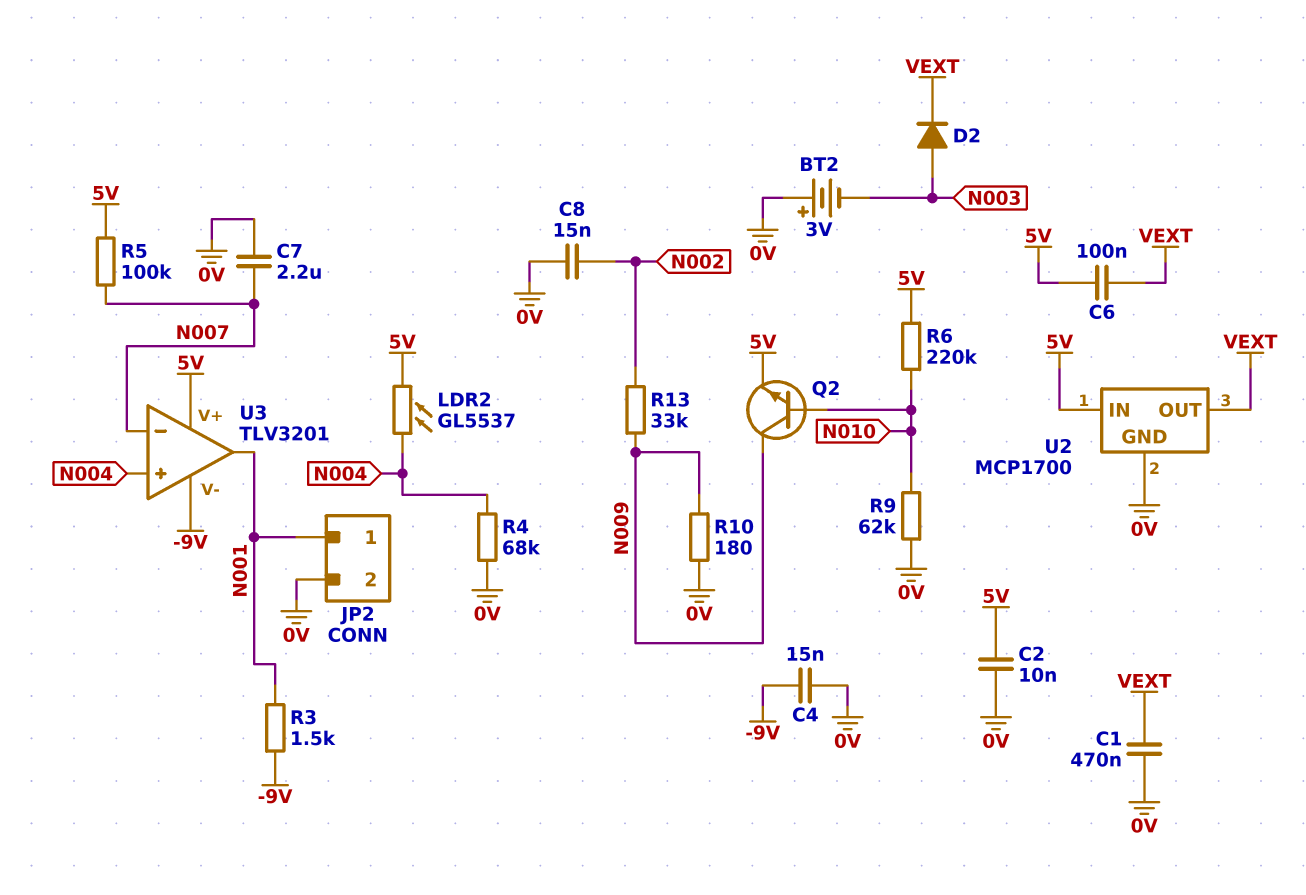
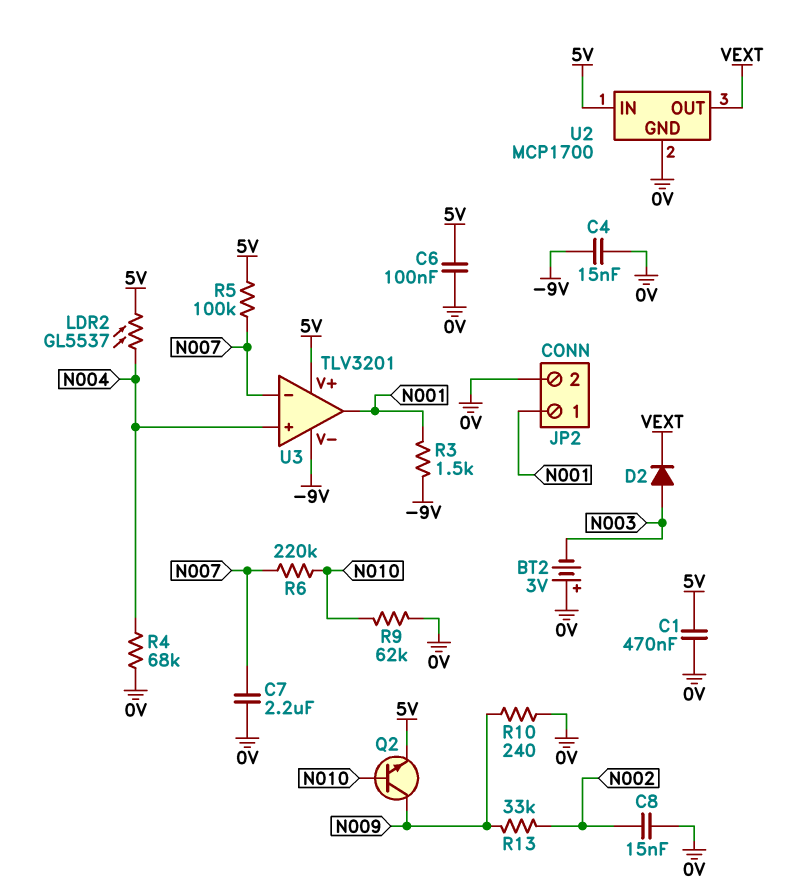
C1: 470nF (0V, VEXT) -> 470nF (0V, 5V)
C2: 10nF (0V, 5V) -> none
C6: 100nF (5V, VEXT) -> 100nF (0V, 5V)
R6: 220k (5V, N010) -> 220k (N007, N010)
R10: 180 (0V, N009) -> 240 (0V, N009)

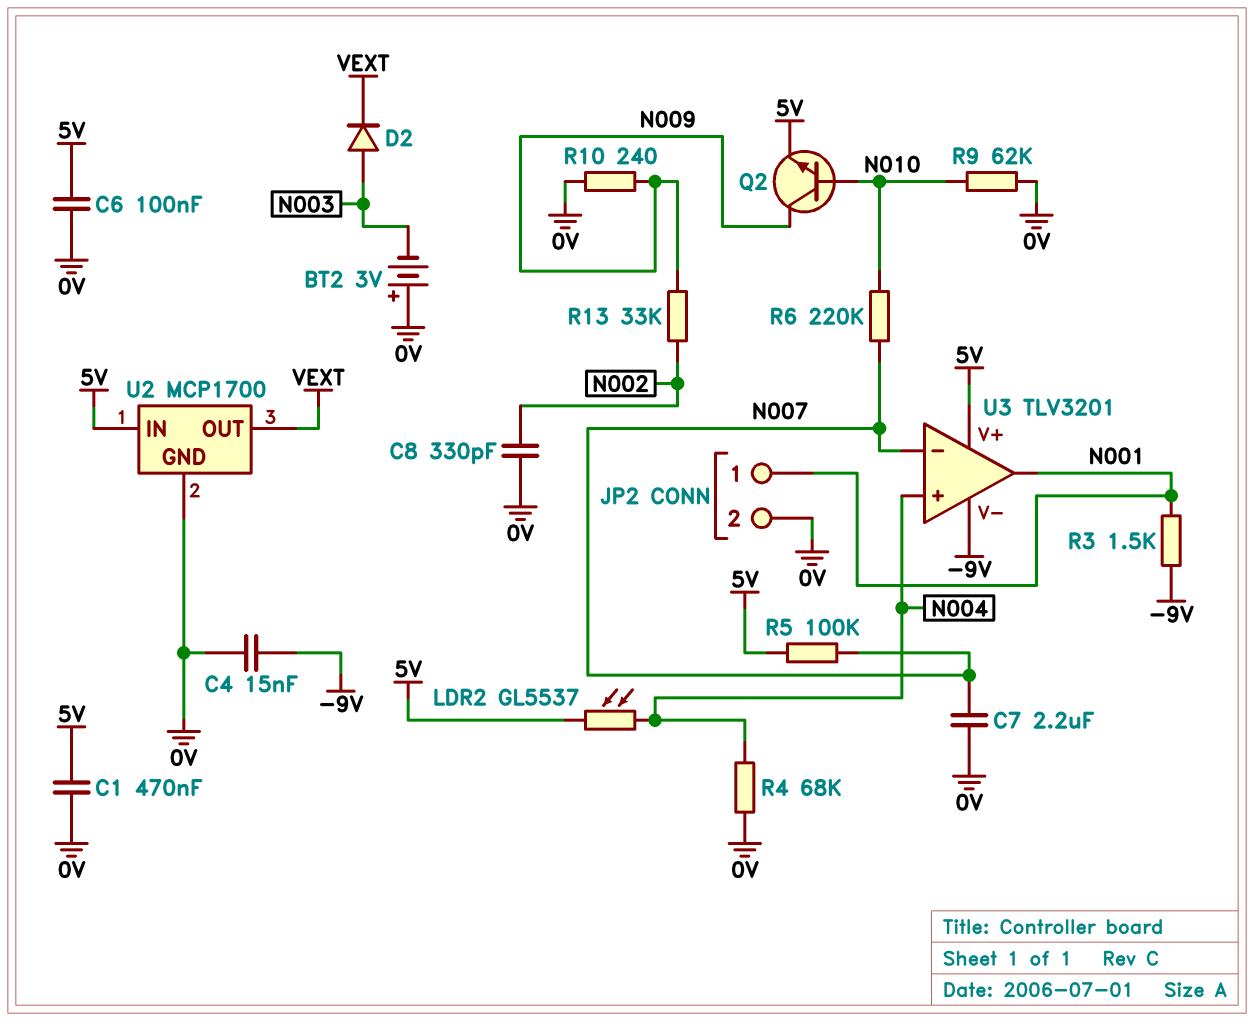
C8: 15nF (0V, N002) -> 330pF (0V, N002)

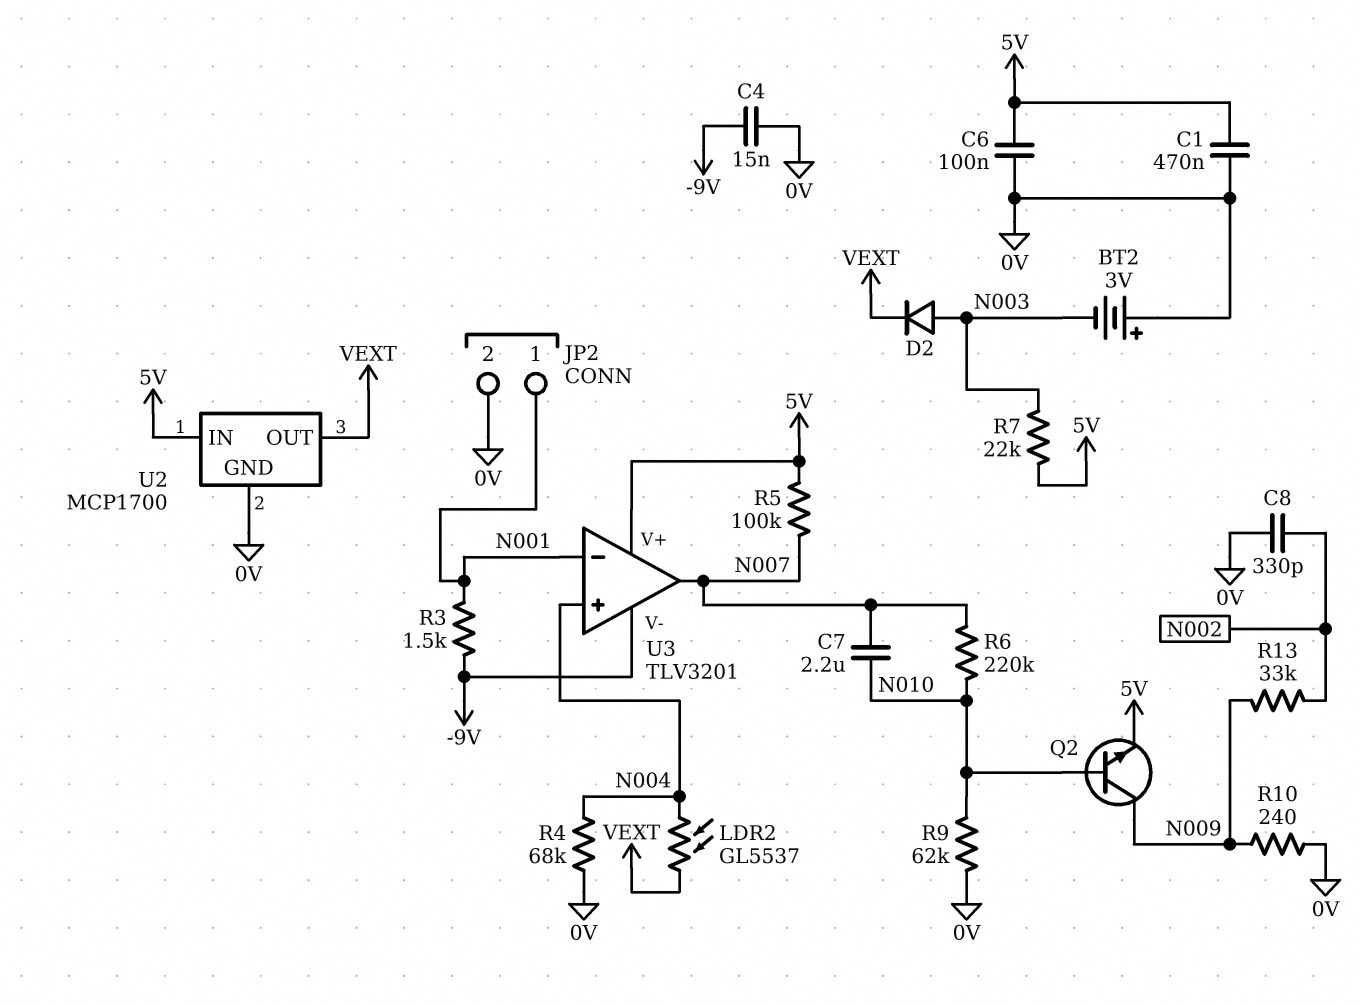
C7: 2.2uF (0V, N007) -> 2.2uF (N007, N010)
LDR2: GL5537 (5V, N004) -> GL5537 (N004, VEXT)
R7: none -> 22k (5V, N003)
U3 pin in-: N007 -> N001
U3 pin out: N001 -> N007

